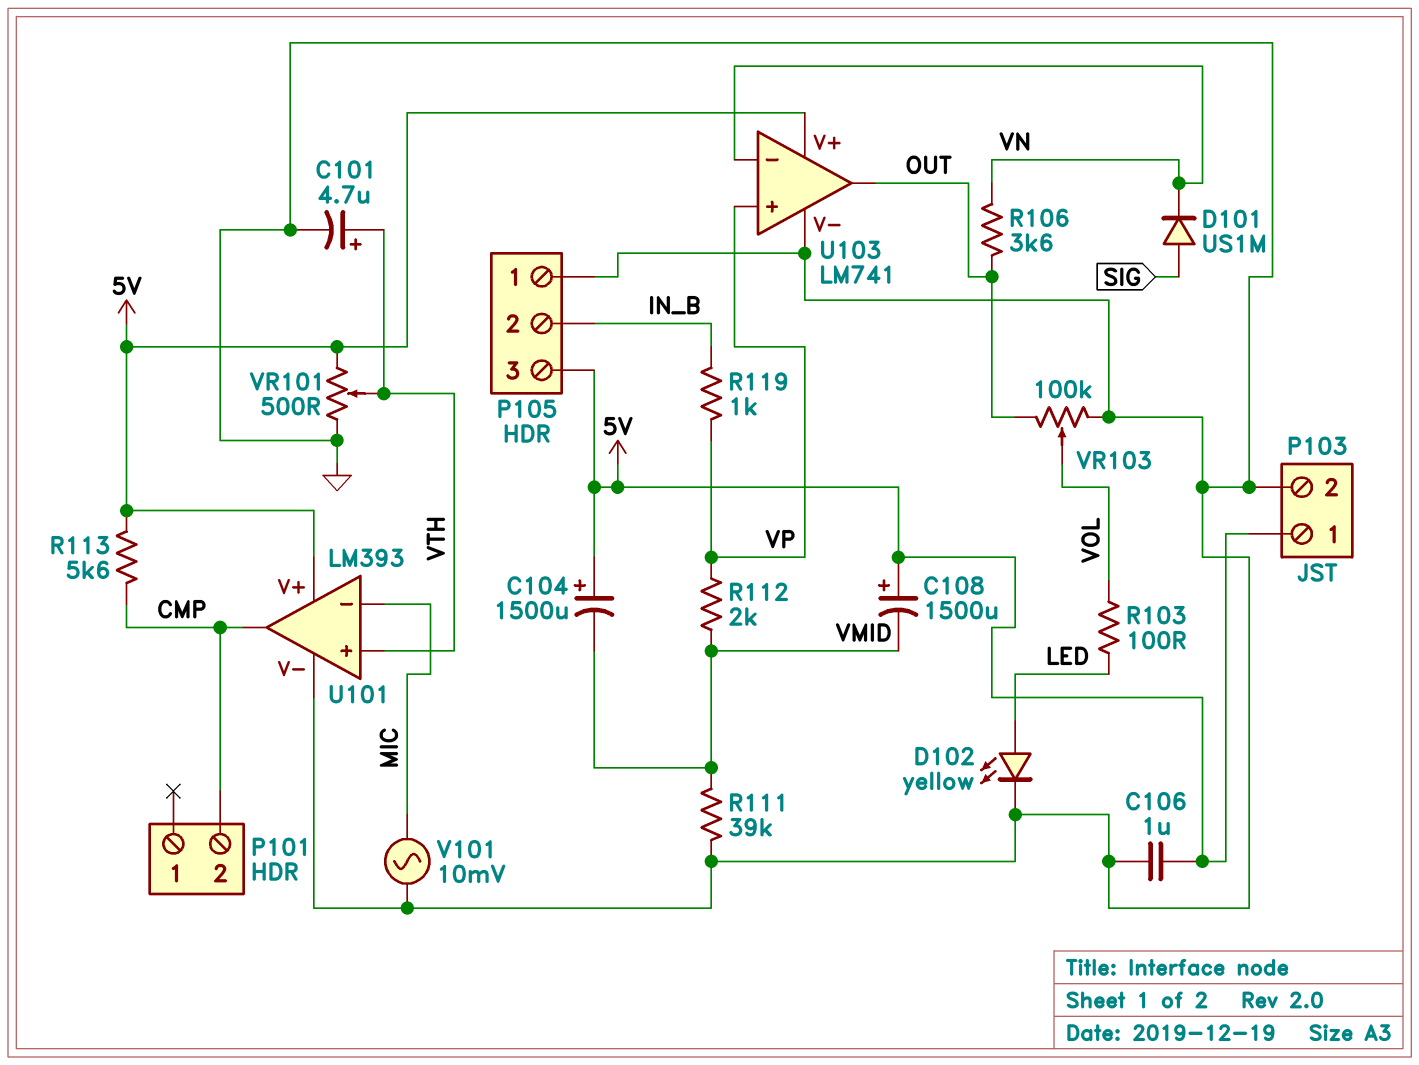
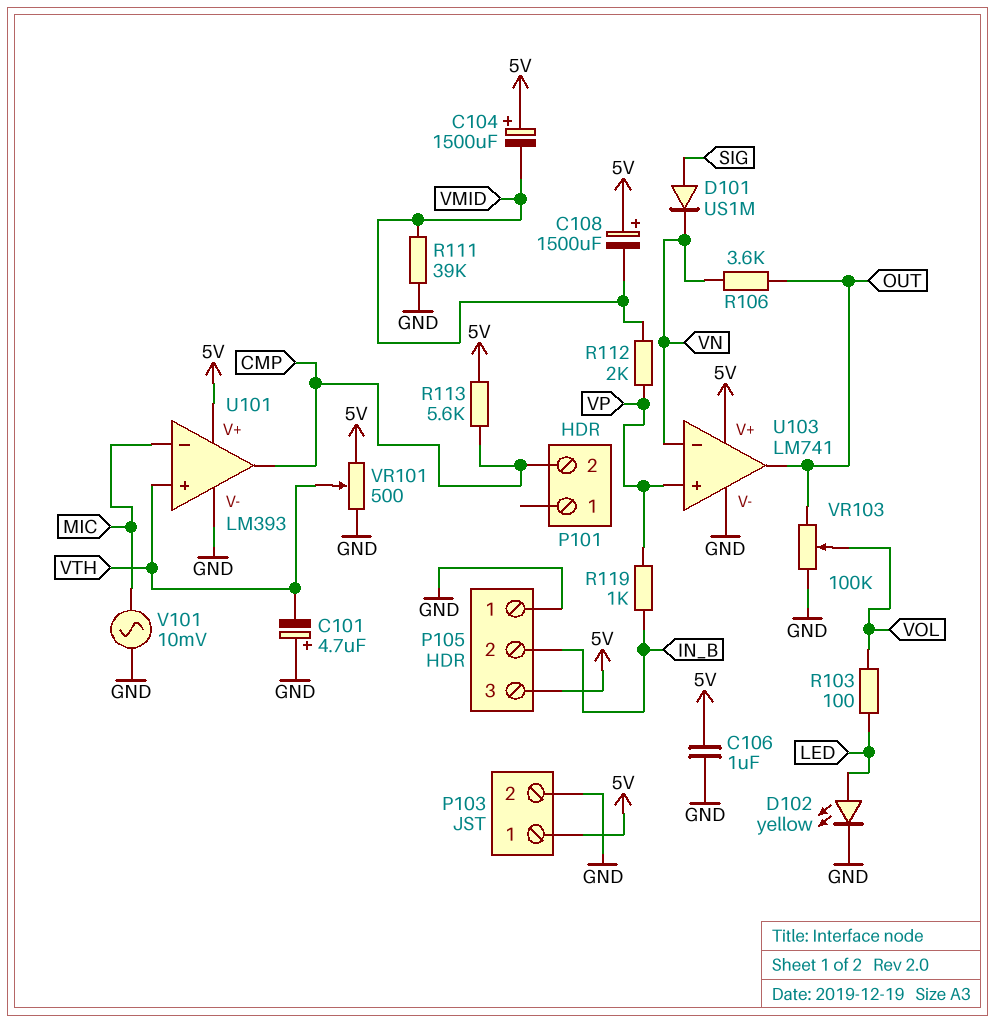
C101: 4.7uF (plus VTH, minus GND) -> 4.7uF (plus GND, minus VTH)

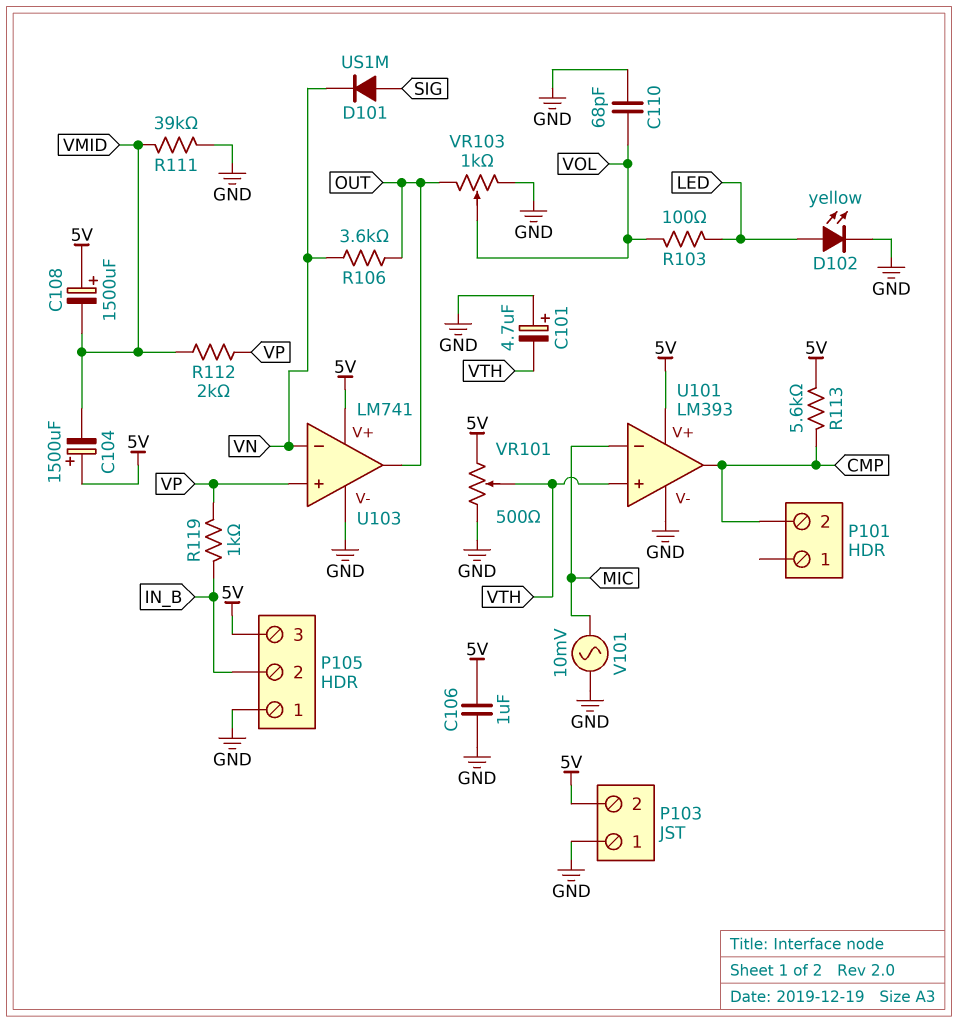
C110: none -> 68pF (GND, VOL)
P103 pin 1: 5V -> GND
P103 pin 2: GND -> 5V
VR103: 100k (GND, OUT, wiper VOL) -> 1k (GND, OUT, wiper VOL)

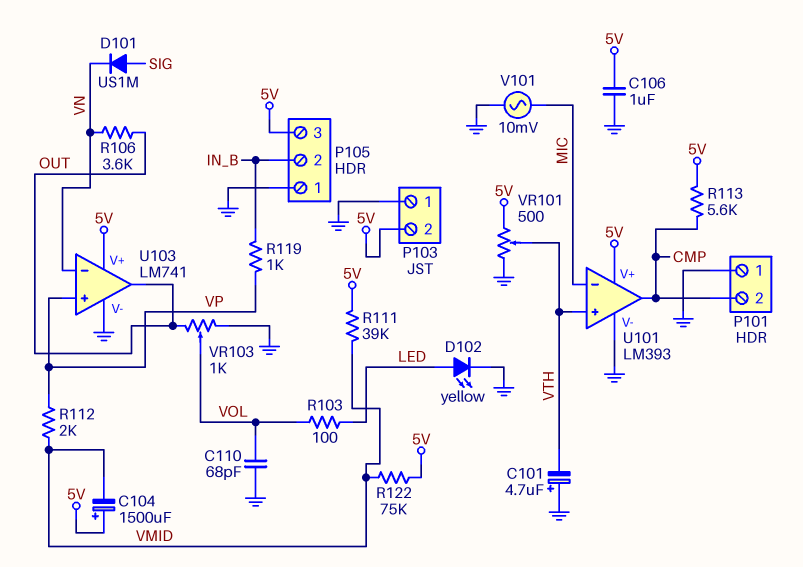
C108: 1500uF (plus 5V, minus VMID) -> none
P101 pin 1: none -> GND
R111: 39k (GND, VMID) -> 39k (5V, VMID)
R122: none -> 75k (5V, VMID)

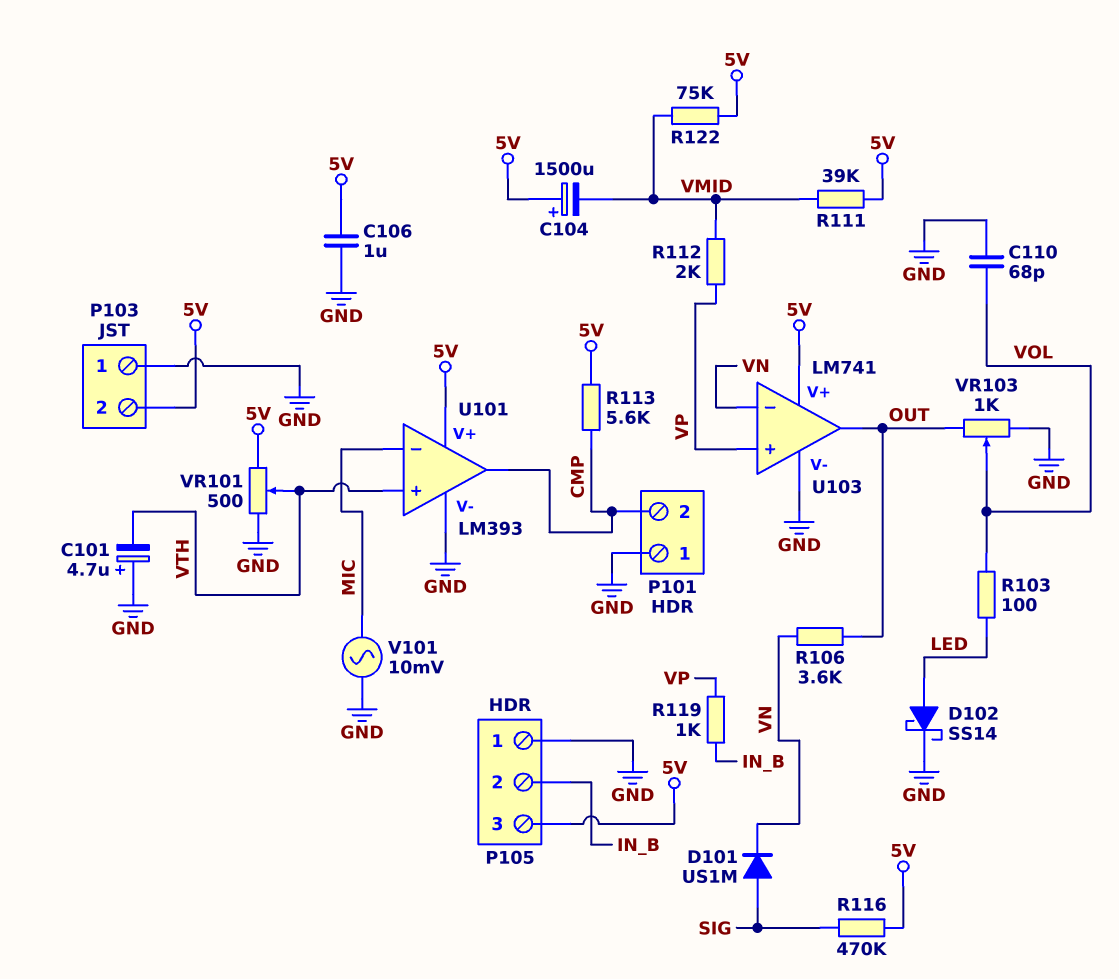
D102: LED yellow (A LED, K GND) -> schottky SS14 (A LED, K GND)
R116: none -> 470k (5V, SIG)

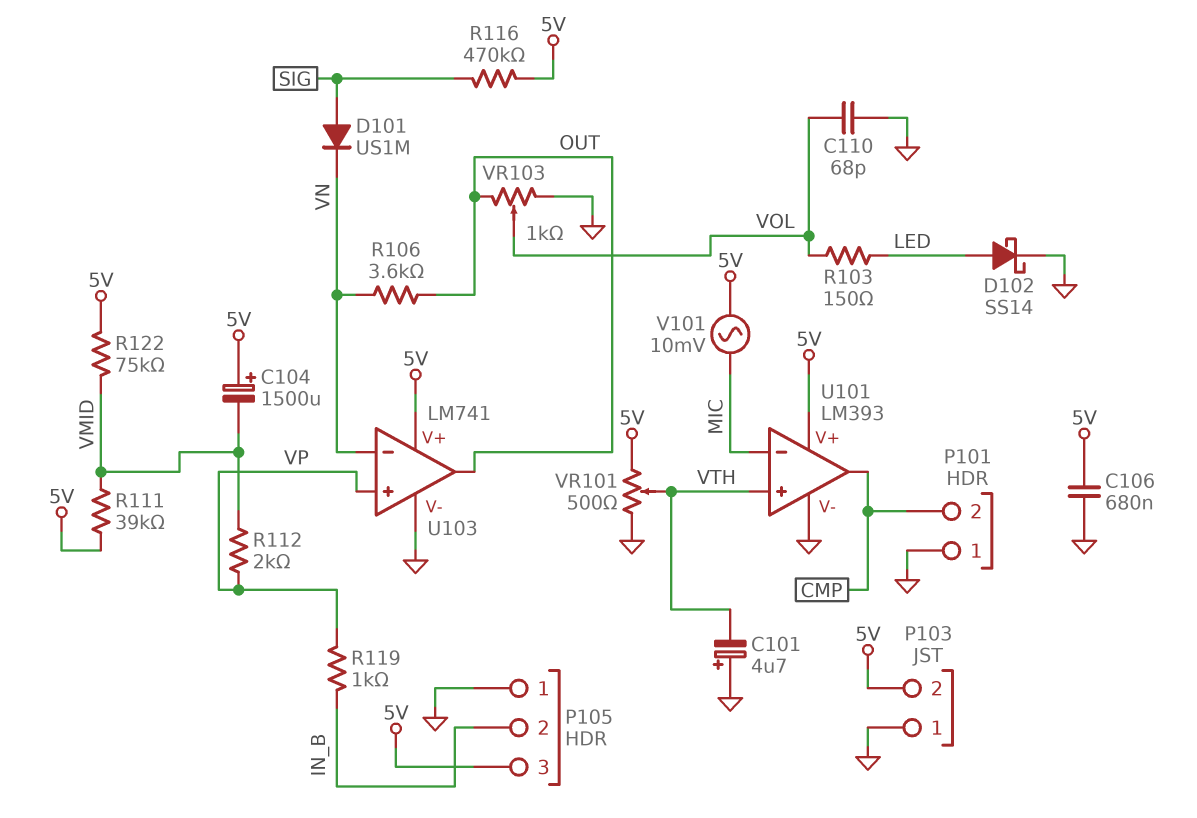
C106: 1uF (5V, GND) -> 680nF (5V, GND)
R103: 100 (LED, VOL) -> 150 (LED, VOL)
R113: 5.6k (5V, CMP) -> none
V101: AC 10mV (GND, MIC) -> AC 10mV (5V, MIC)

